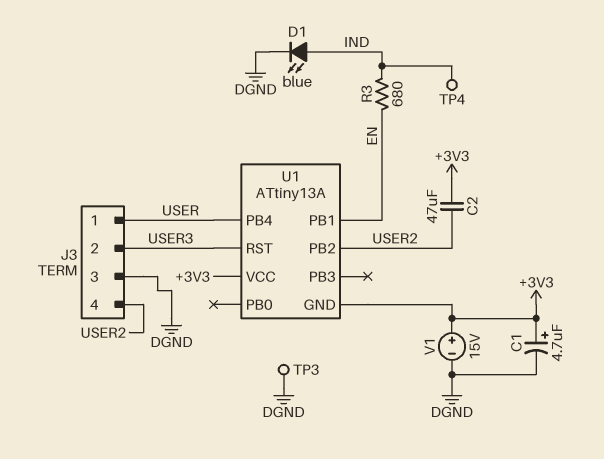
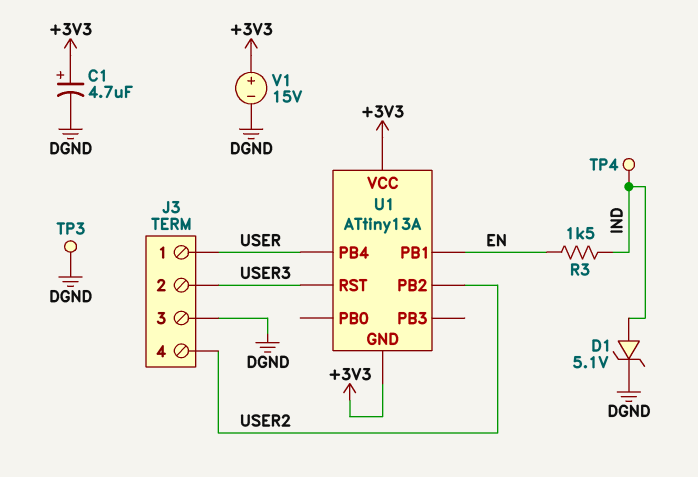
C2: 47uF (+3V3, USER2) -> none
D1: LED blue (A IND, K DGND) -> zener 5.1V (A IND, K DGND)
R3: 680 (EN, IND) -> 1.5k (EN, IND)

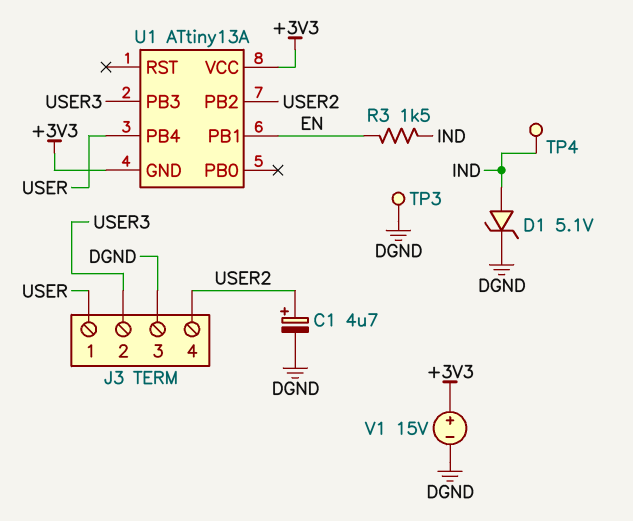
C1: 4.7uF (plus +3V3, minus DGND) -> 4.7uF (plus USER2, minus DGND)
U1 pin PB3: none -> USER3
U1 pin RST: USER3 -> none

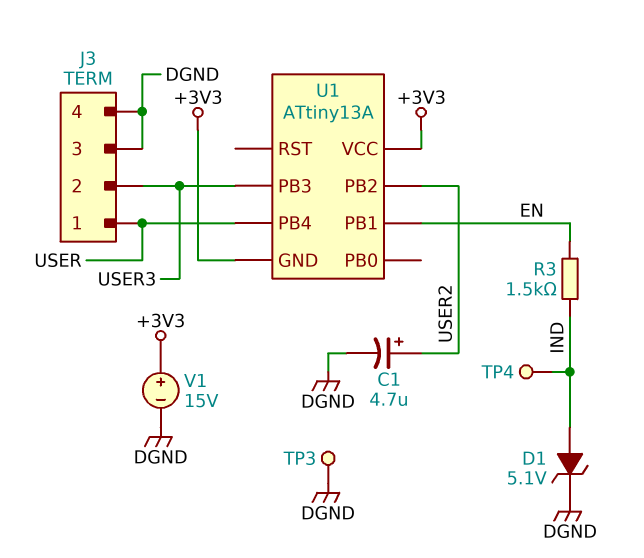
J3 pin 4: USER2 -> DGND

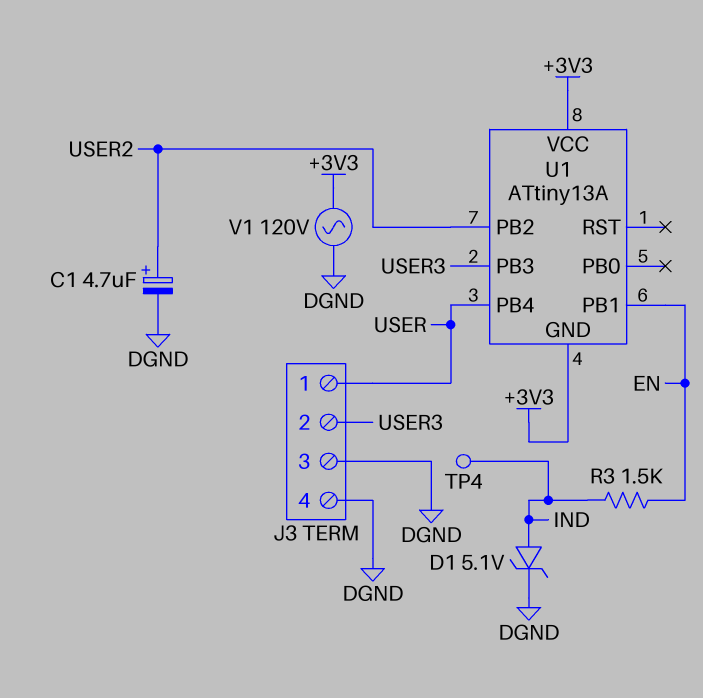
TP3: test point (DGND) -> none
V1: 15V (plus +3V3, minus DGND) -> AC 120V (+3V3, DGND)

